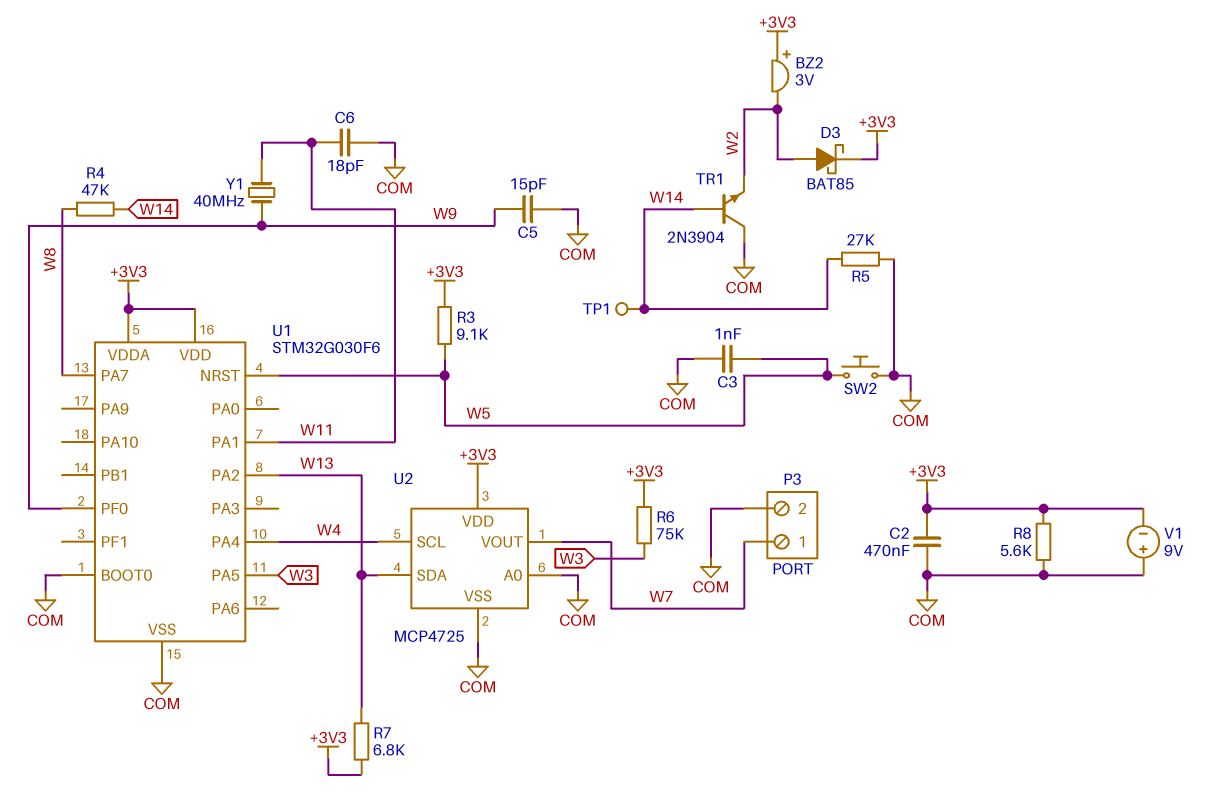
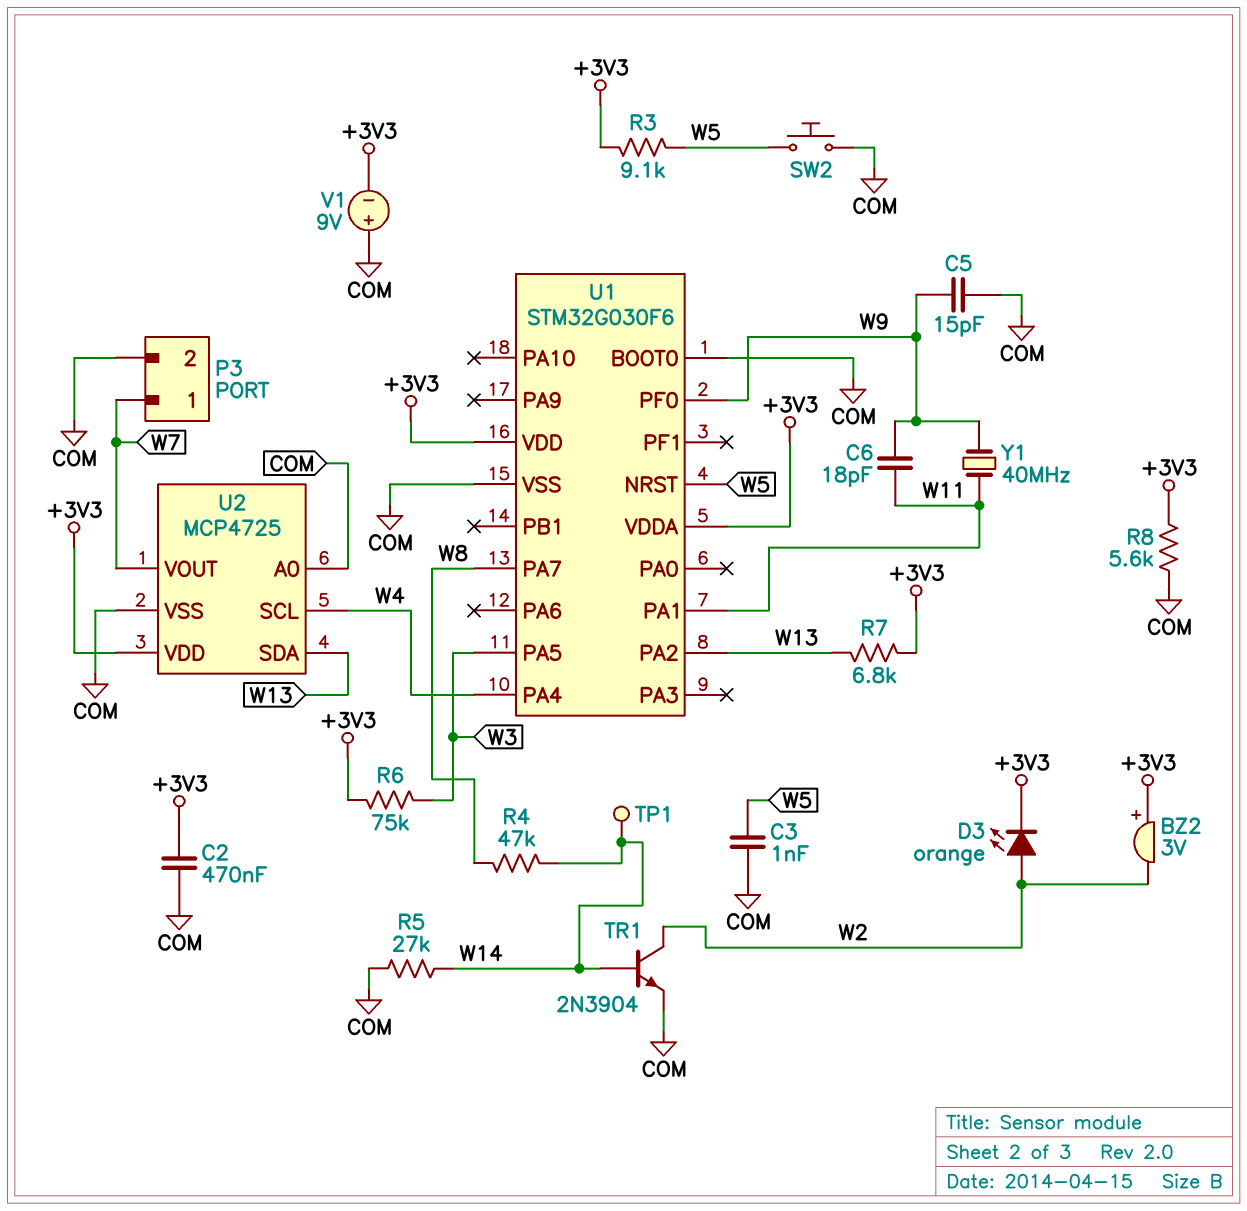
C6: 18pF (COM, W11) -> 18pF (W9, W11)
D3: schottky BAT85 (A W2, K +3V3) -> LED orange (A W2, K +3V3)
TR1: NPN 2N3904 (B W14, C COM, E W2) -> NPN 2N3904 (B W14, C W2, E COM)

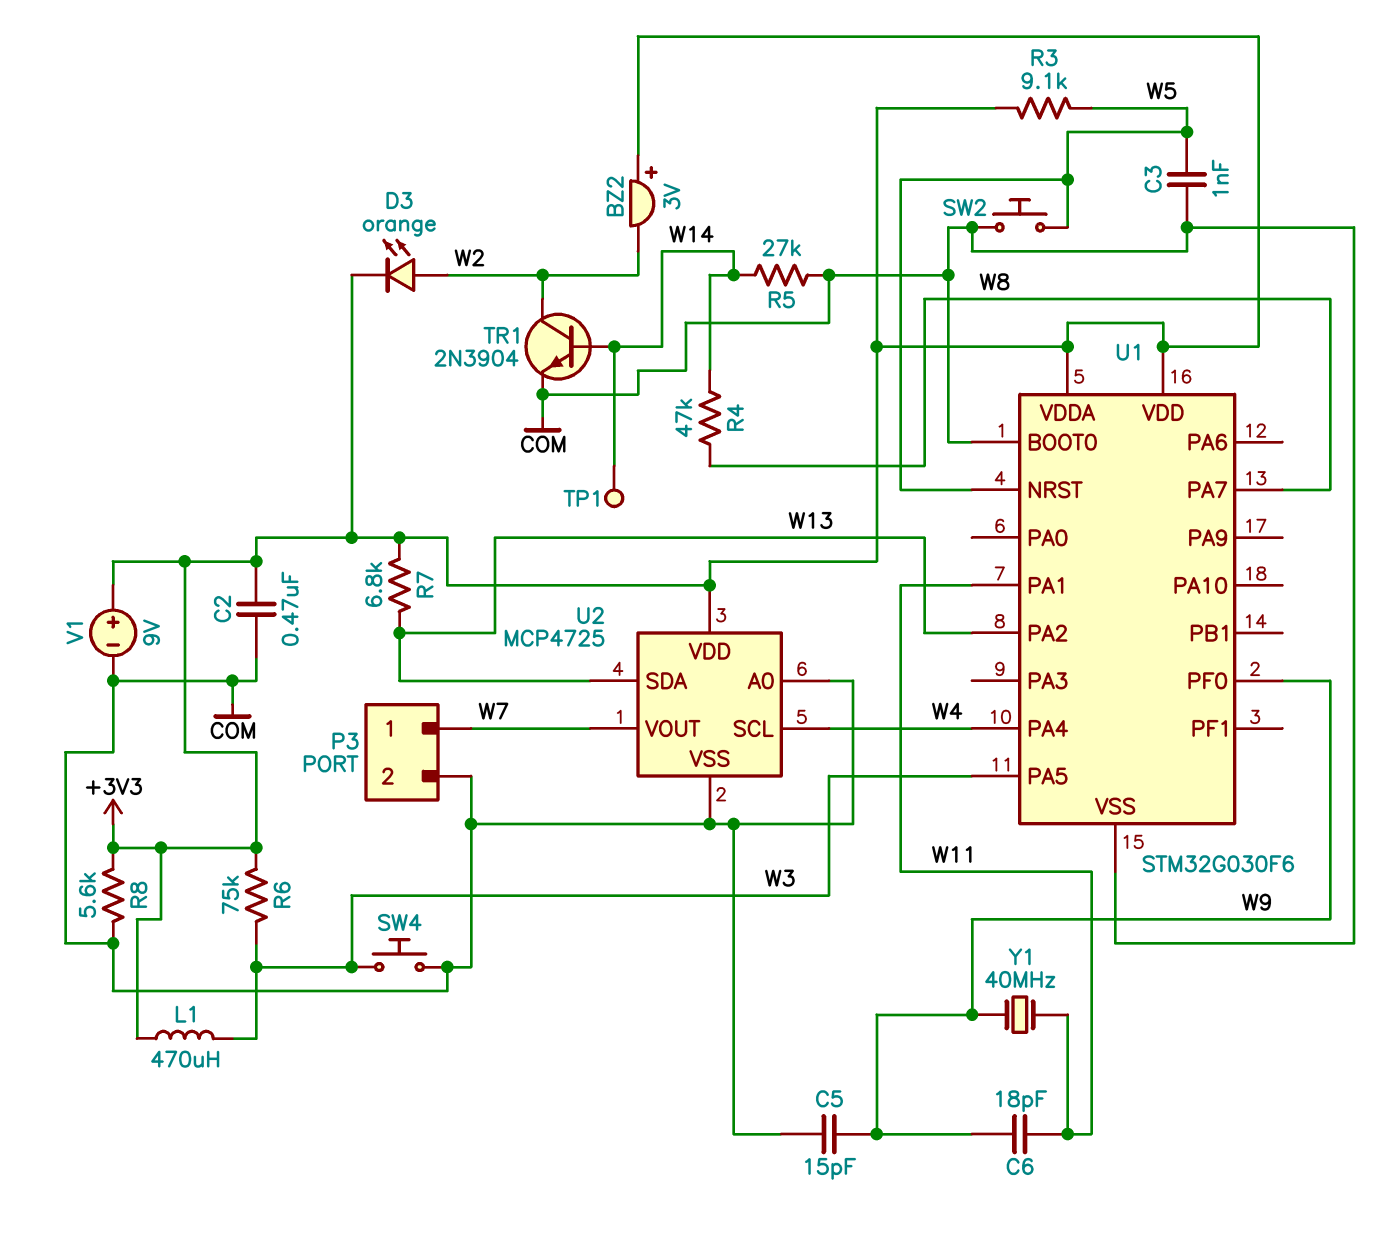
L1: none -> 470uH (+3V3, W3)
SW4: none -> button (COM, W3)
V1: 9V (plus COM, minus +3V3) -> 9V (plus +3V3, minus COM)

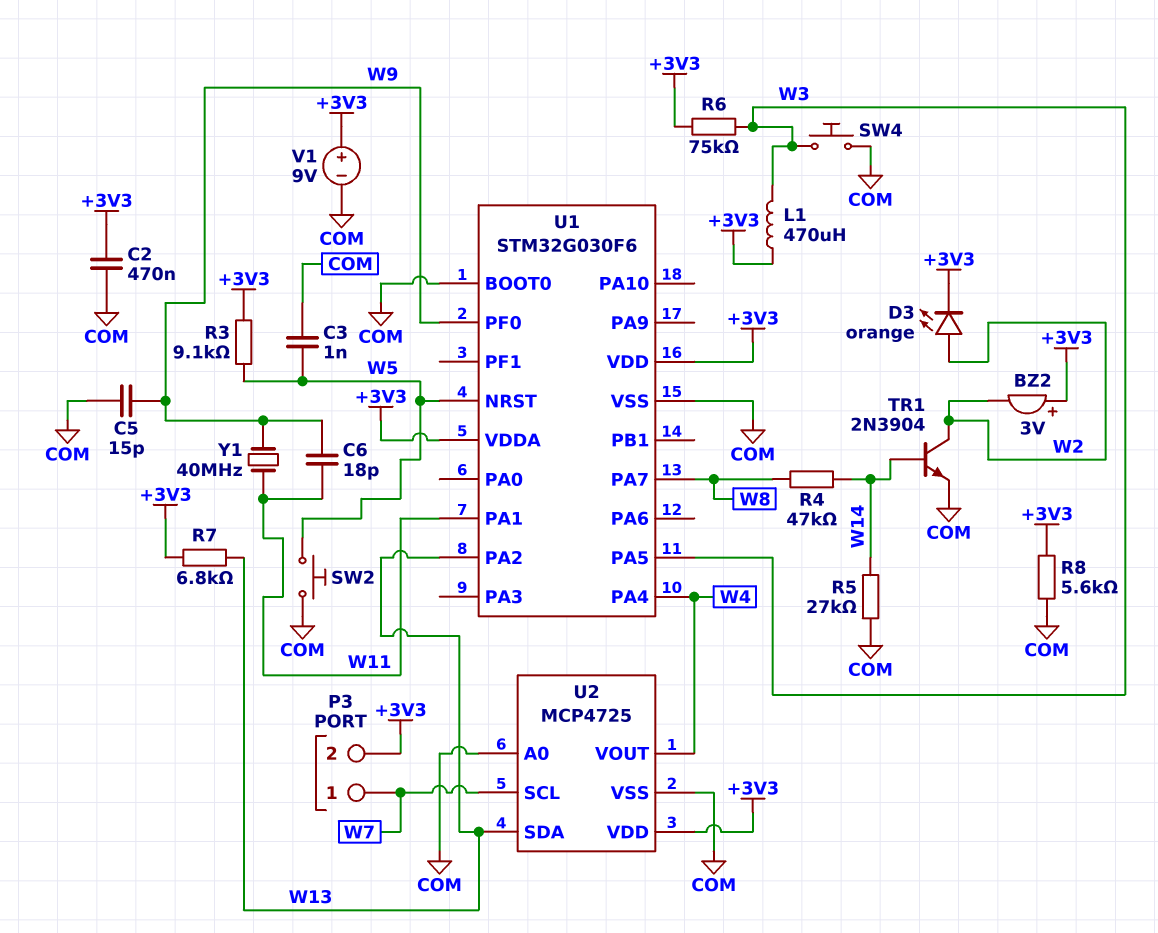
P3 pin 2: COM -> +3V3
TP1: test point (W14) -> none
U2 pin SCL: W4 -> W7
U2 pin VOUT: W7 -> W4

